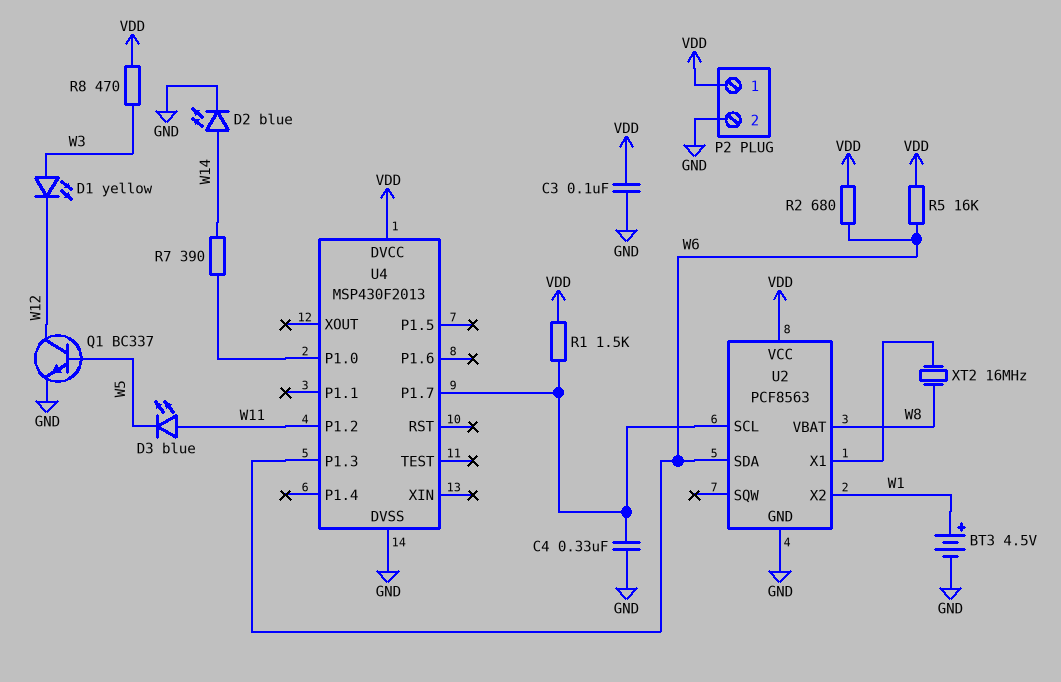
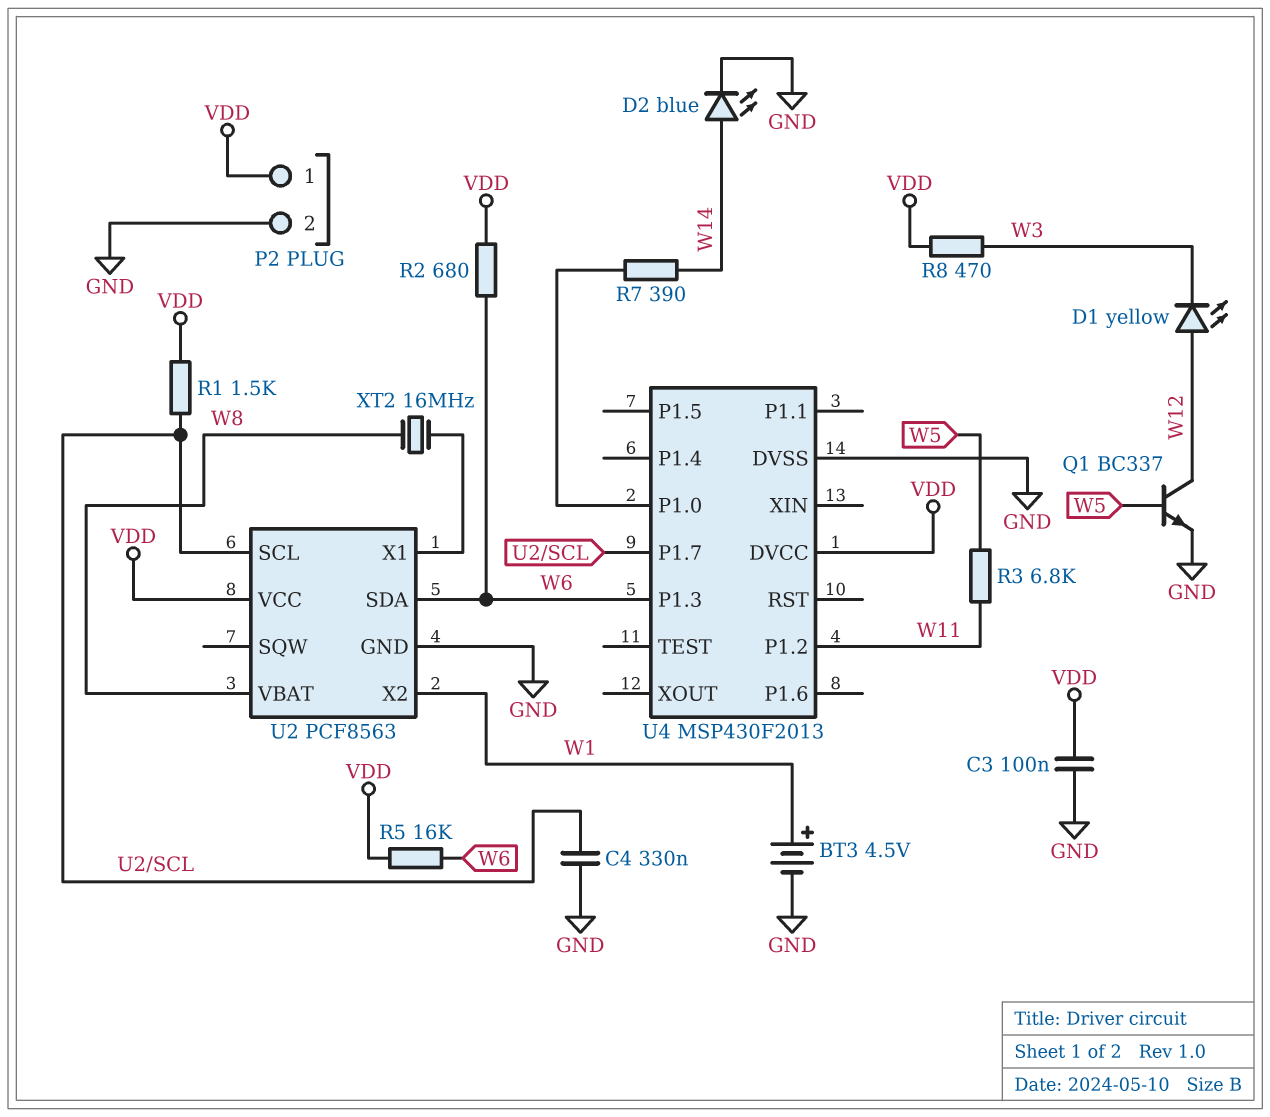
D1: LED yellow (A W3, K W12) -> LED yellow (A W12, K W3)
D3: LED blue (A W11, K W5) -> none
R3: none -> 6.8k (W5, W11)

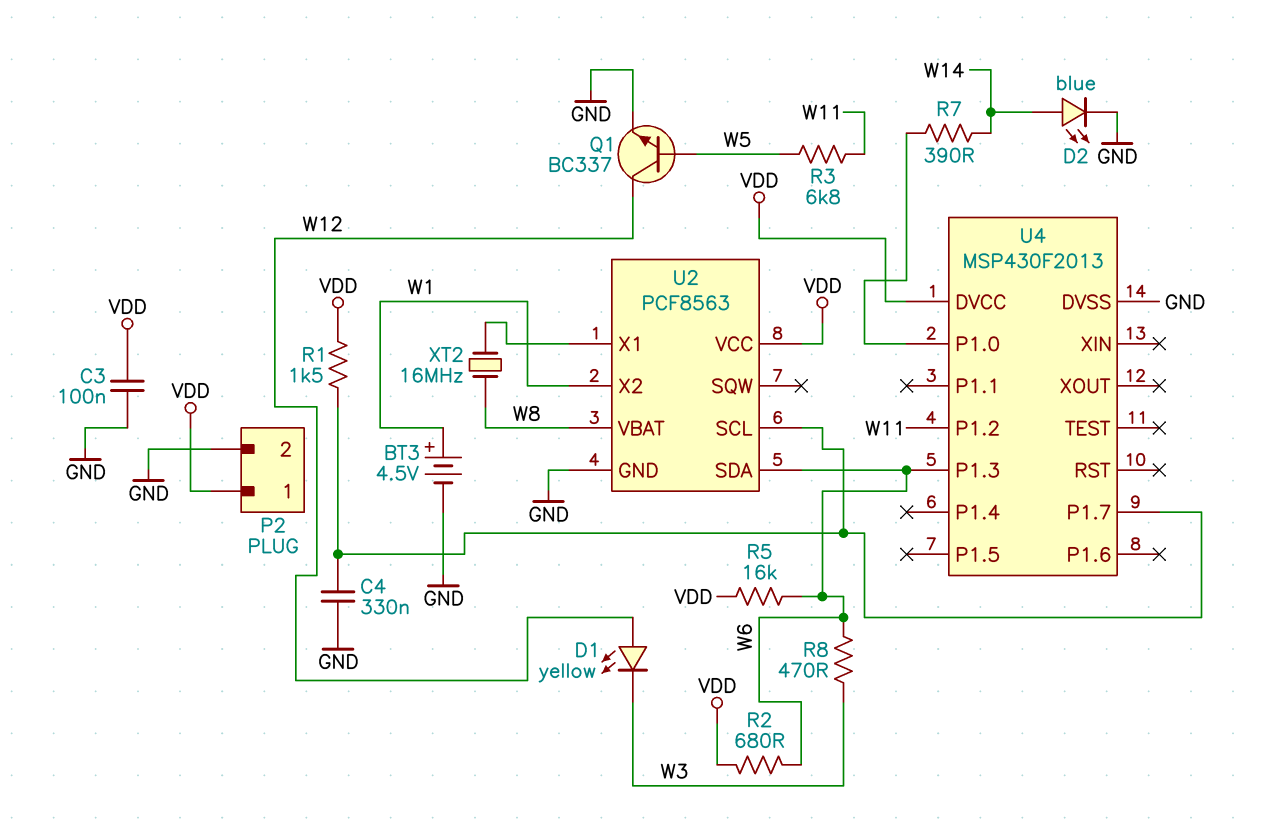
R8: 470 (VDD, W3) -> 470 (W3, W6)

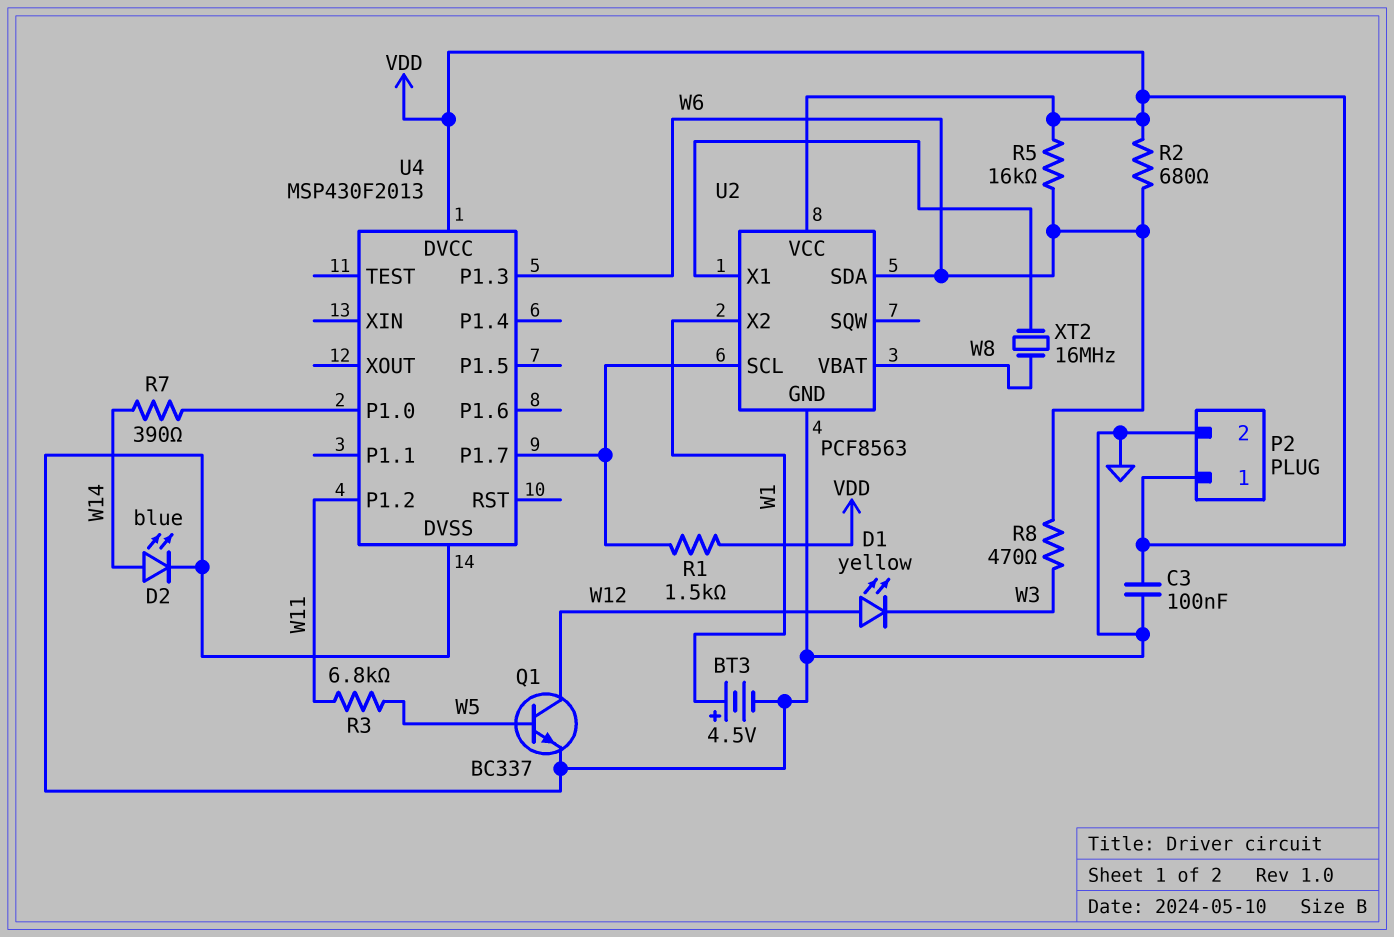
C4: 330nF (GND, U2/SCL) -> none

